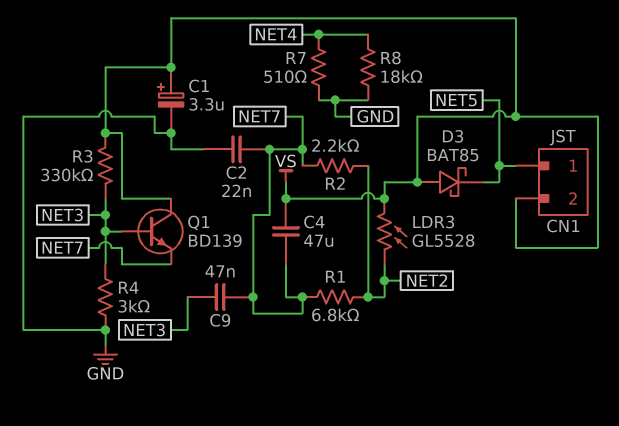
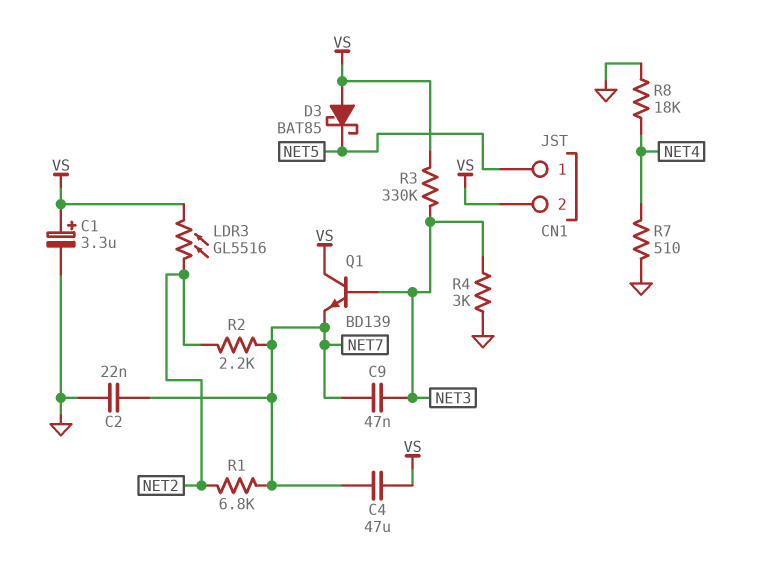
LDR3: GL5528 (NET2, VS) -> GL5516 (NET2, VS)

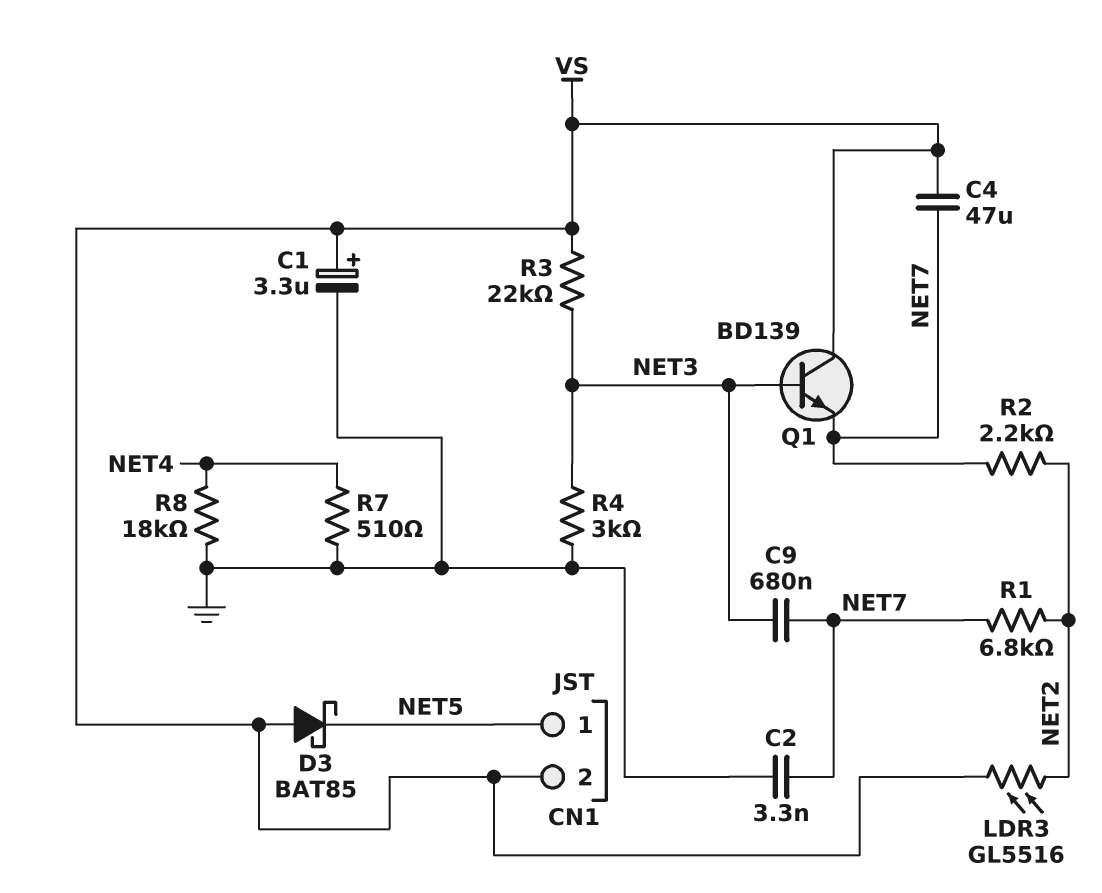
C2: 22nF (GND, NET7) -> 3.3nF (GND, NET7)
C9: 47nF (NET3, NET7) -> 680nF (NET3, NET7)
R3: 330k (NET3, VS) -> 22k (NET3, VS)

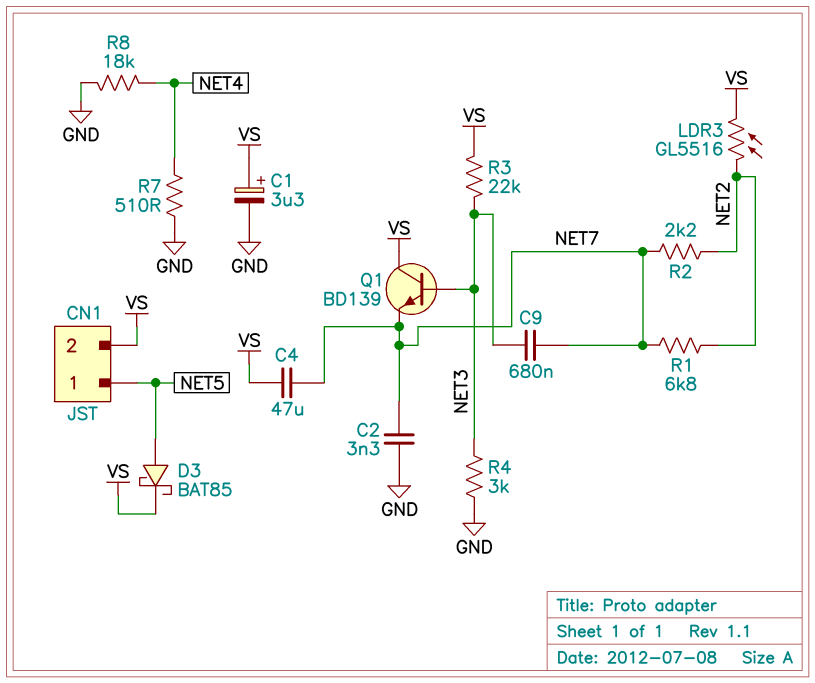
D3: schottky BAT85 (A VS, K NET5) -> schottky BAT85 (A NET5, K VS)

